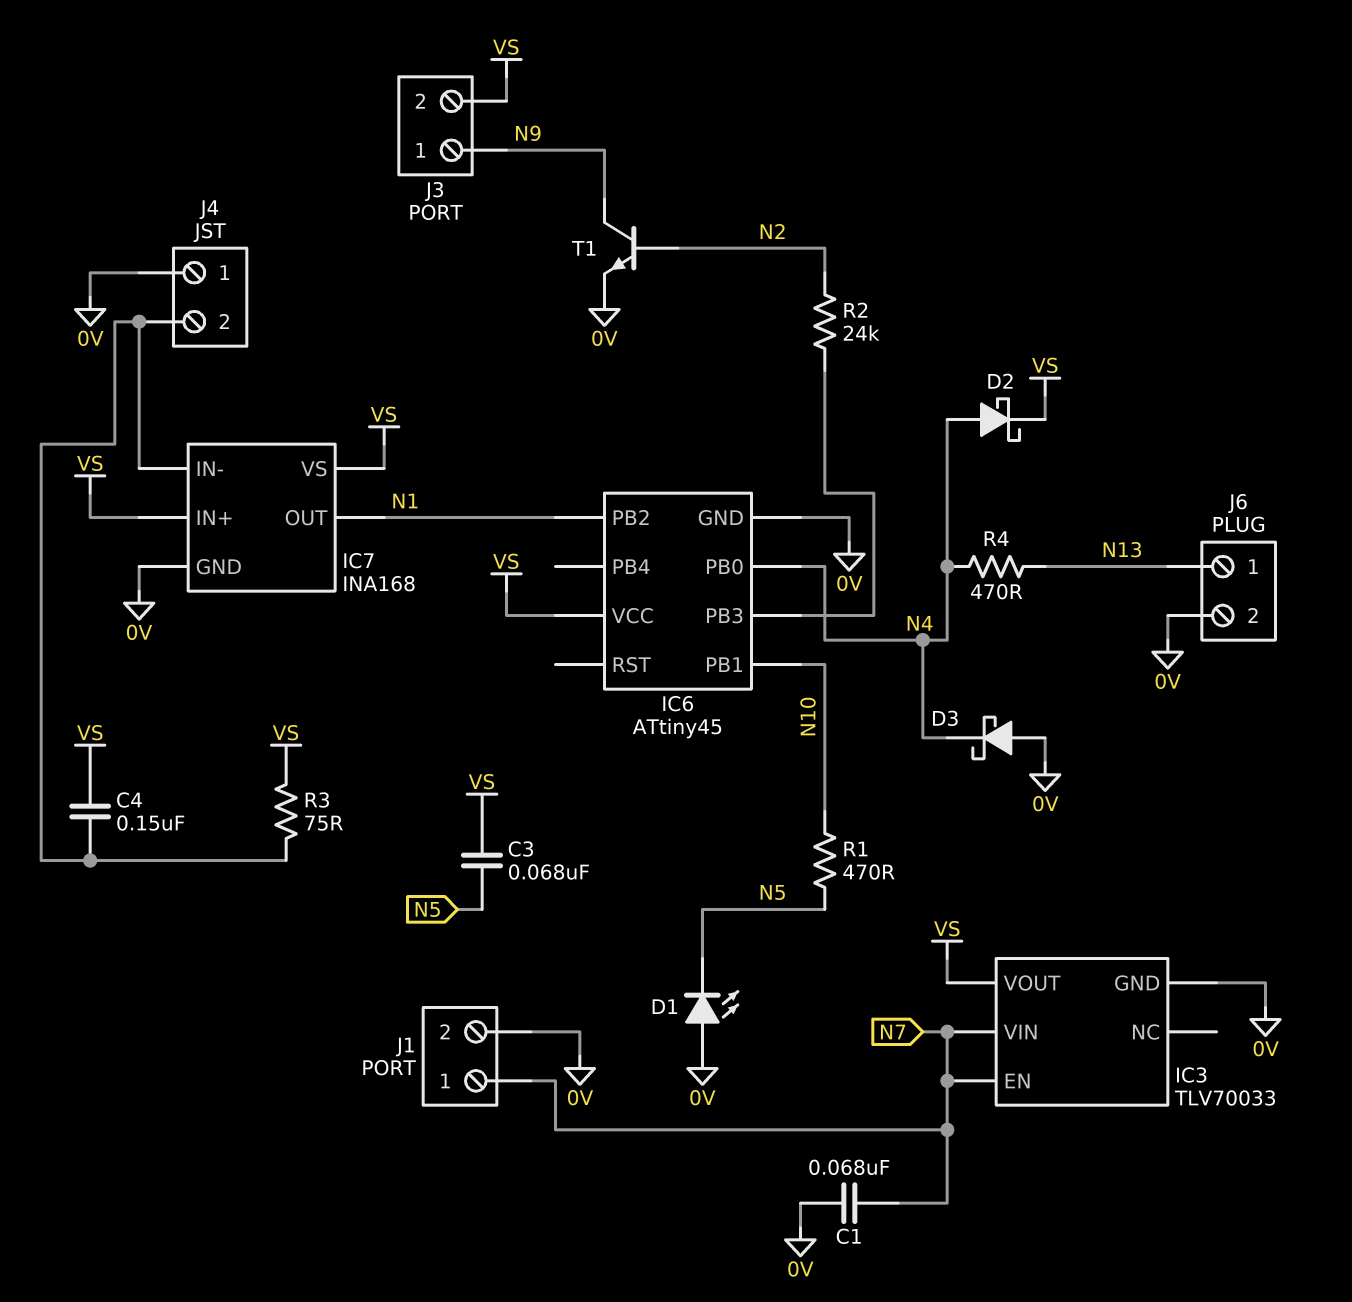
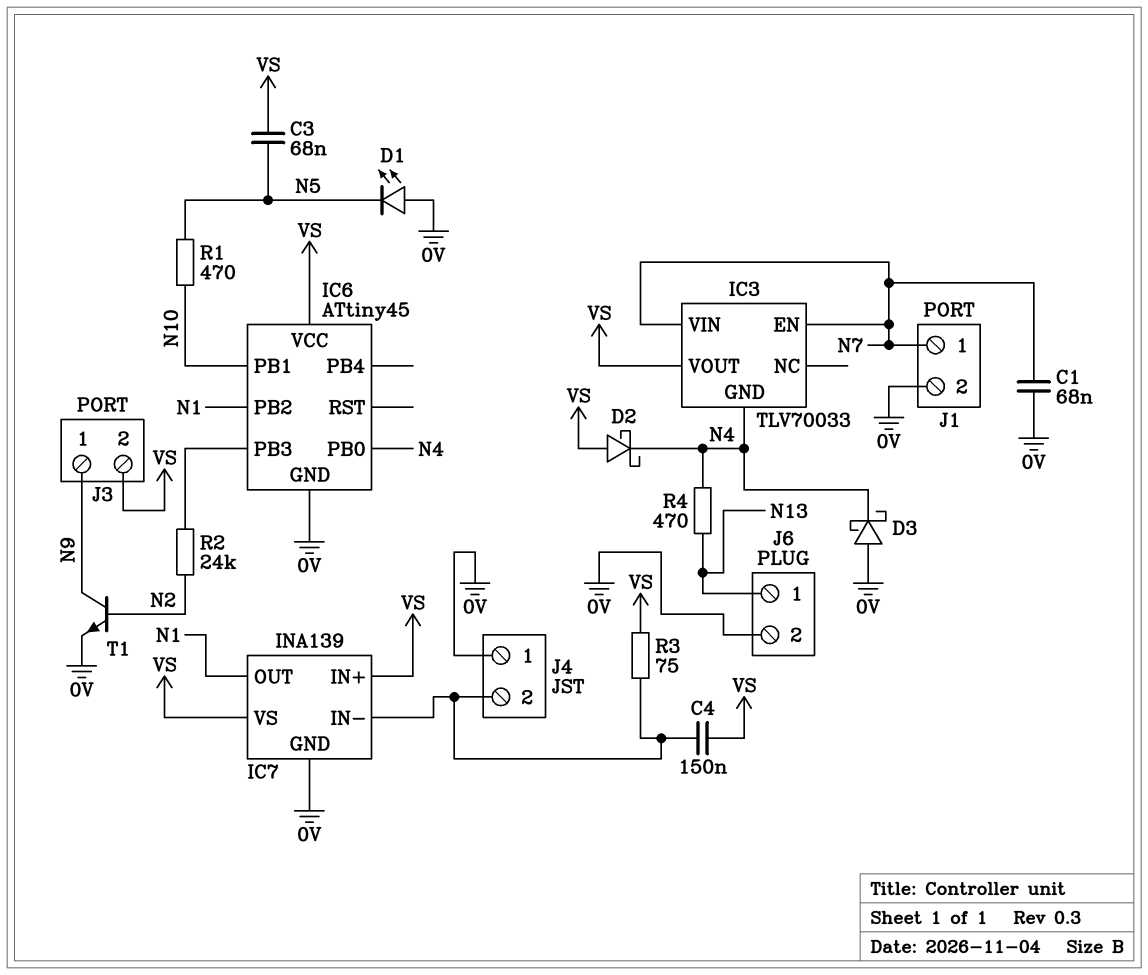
D2: schottky (A N4, K VS) -> schottky (A VS, K N4)
IC3 pin GND: 0V -> N4
IC7: INA168 -> INA139

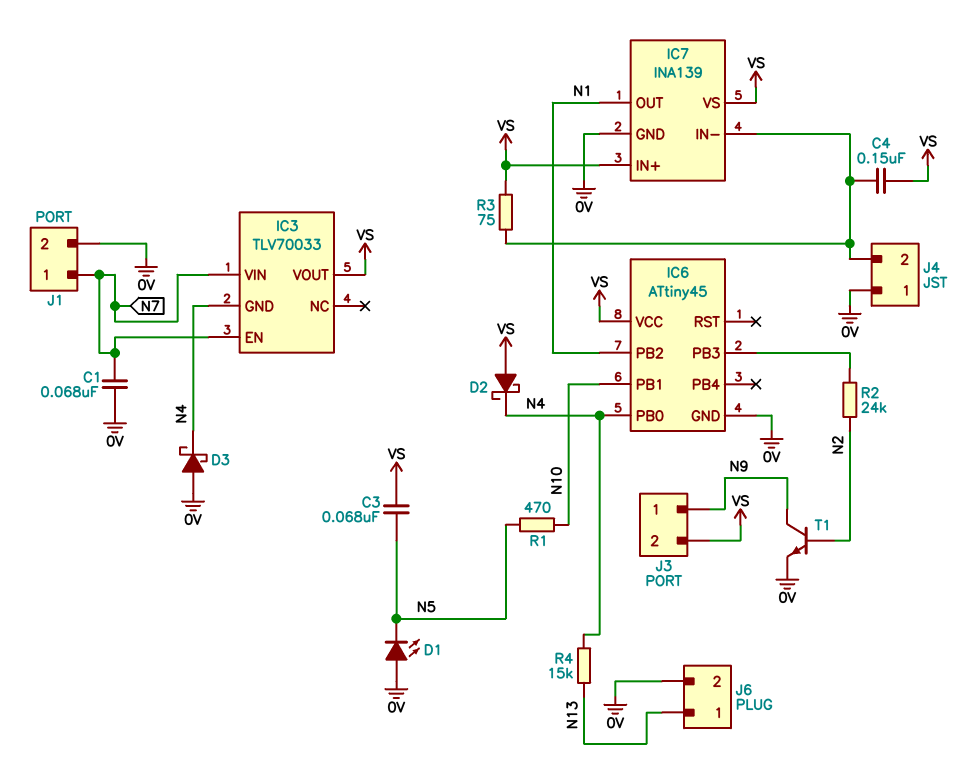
R4: 470 (N4, N13) -> 15k (N4, N13)

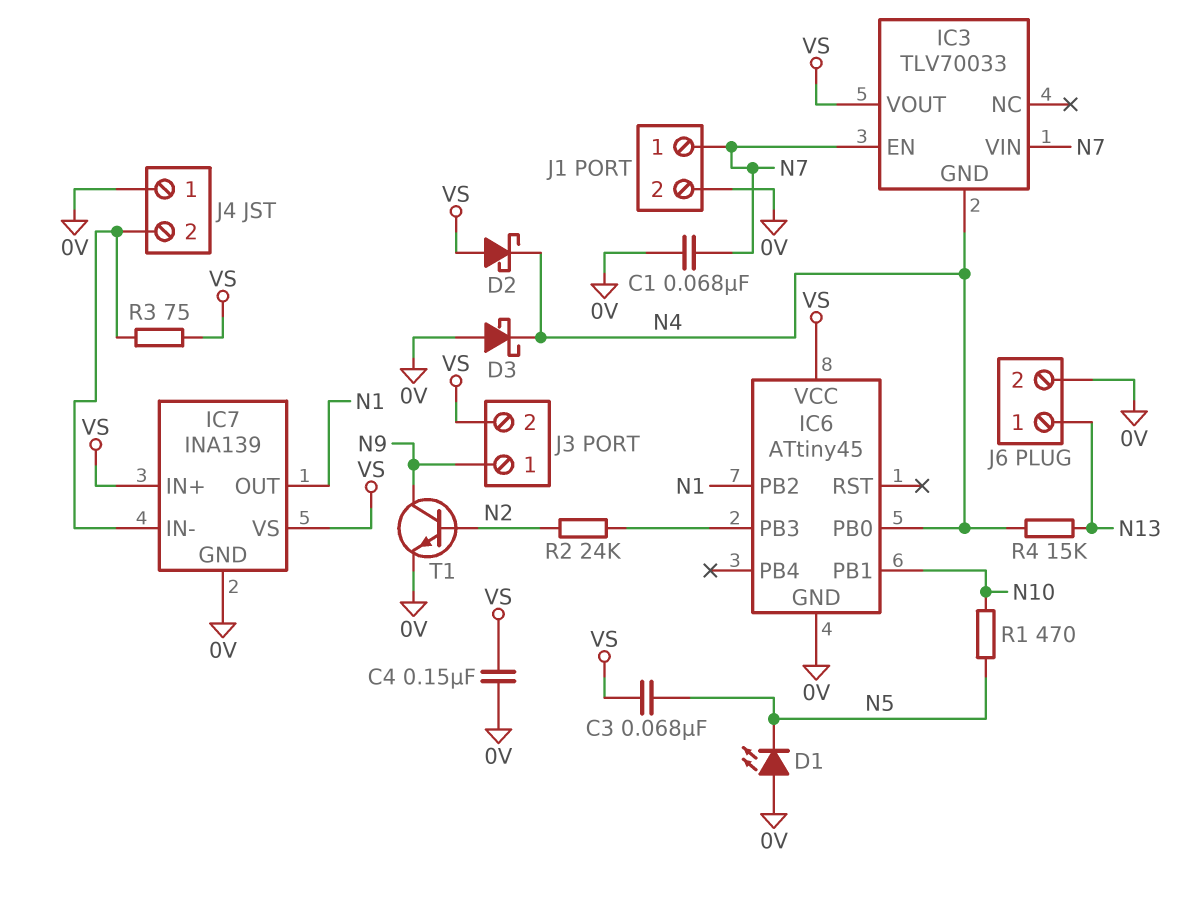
C4: 150nF (IC7/IN-, VS) -> 150nF (0V, VS)

